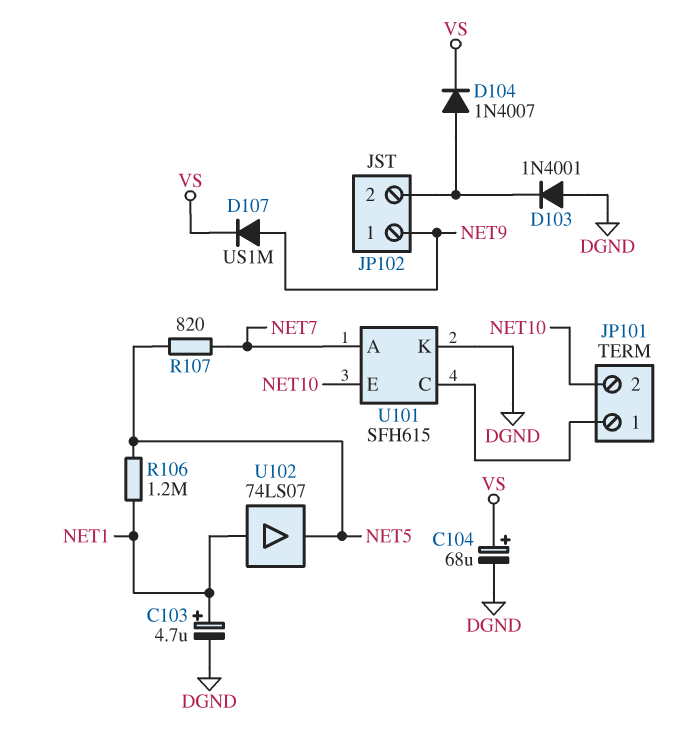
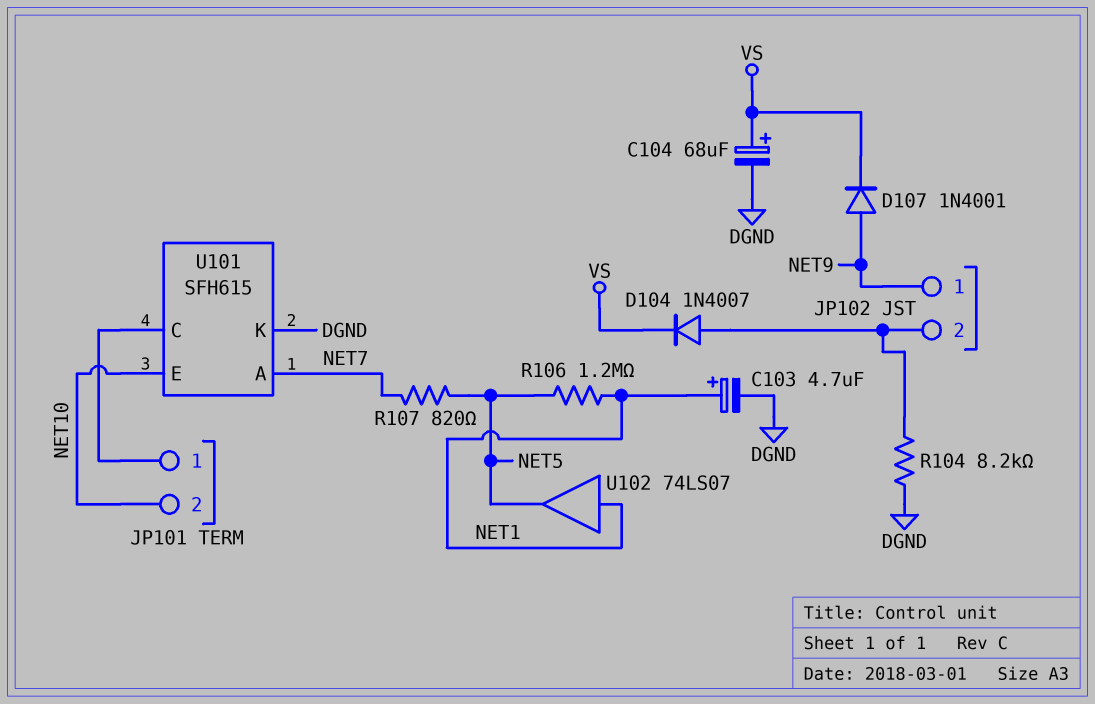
D103: diode 1N4001 (A DGND, K JP102/2) -> none
D107: diode US1M (A NET9, K VS) -> diode 1N4001 (A NET9, K VS)
R104: none -> 8.2k (DGND, JP102/2)

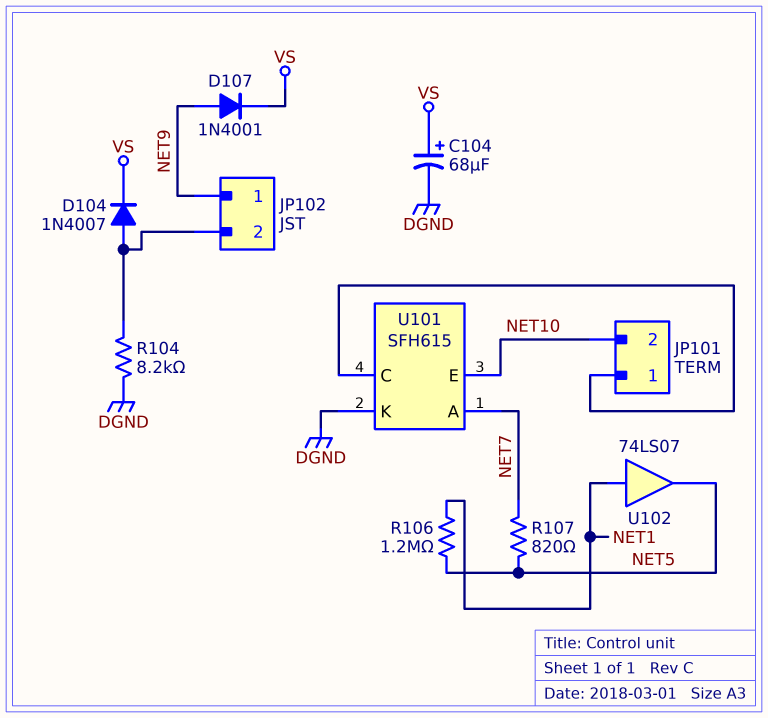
C103: 4.7uF (plus NET1, minus DGND) -> none

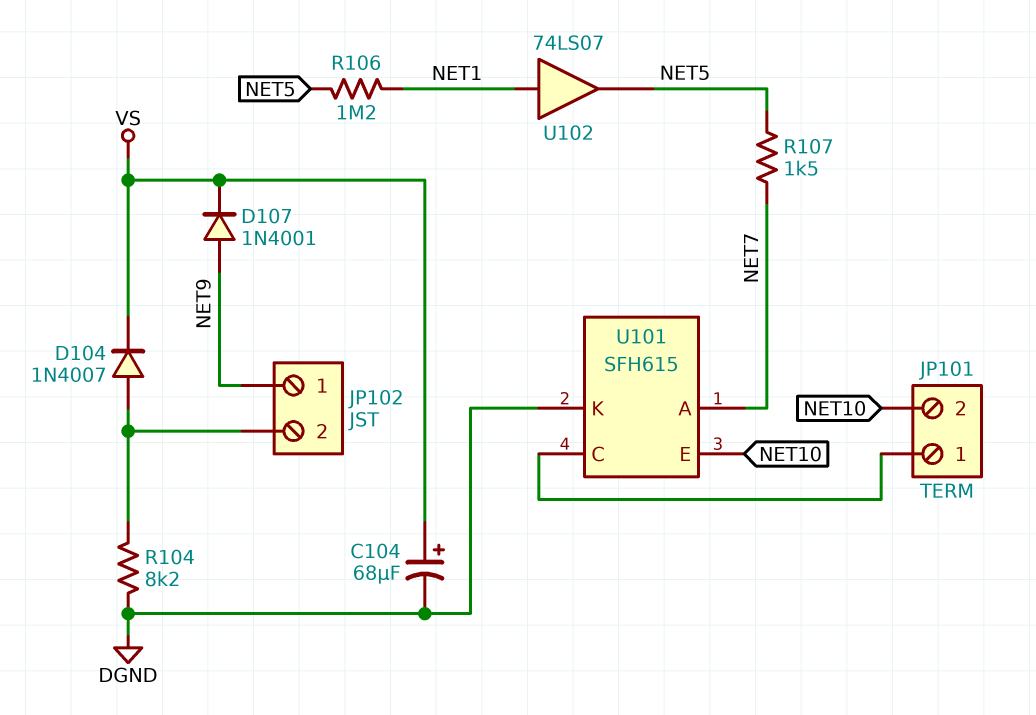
R107: 820 (NET5, NET7) -> 1.5k (NET5, NET7)

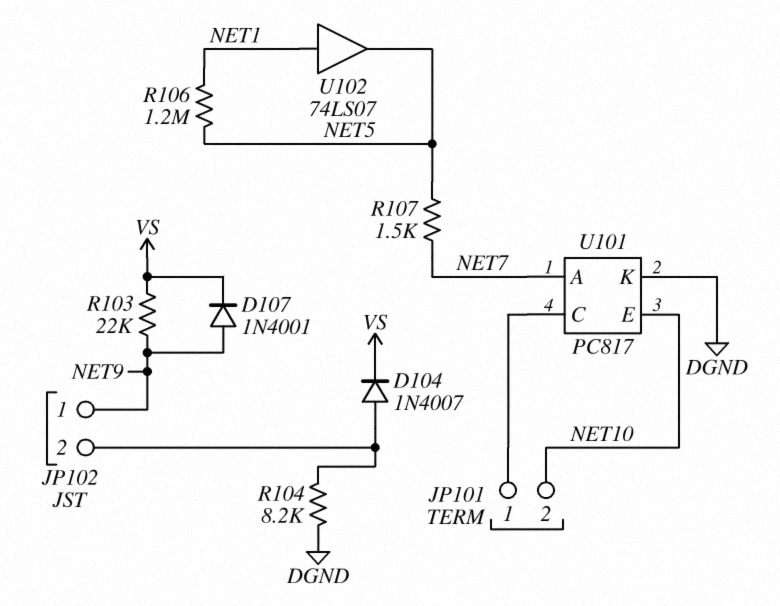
C104: 68uF (plus VS, minus DGND) -> none
R103: none -> 22k (NET9, VS)
U101: SFH615 -> PC817

